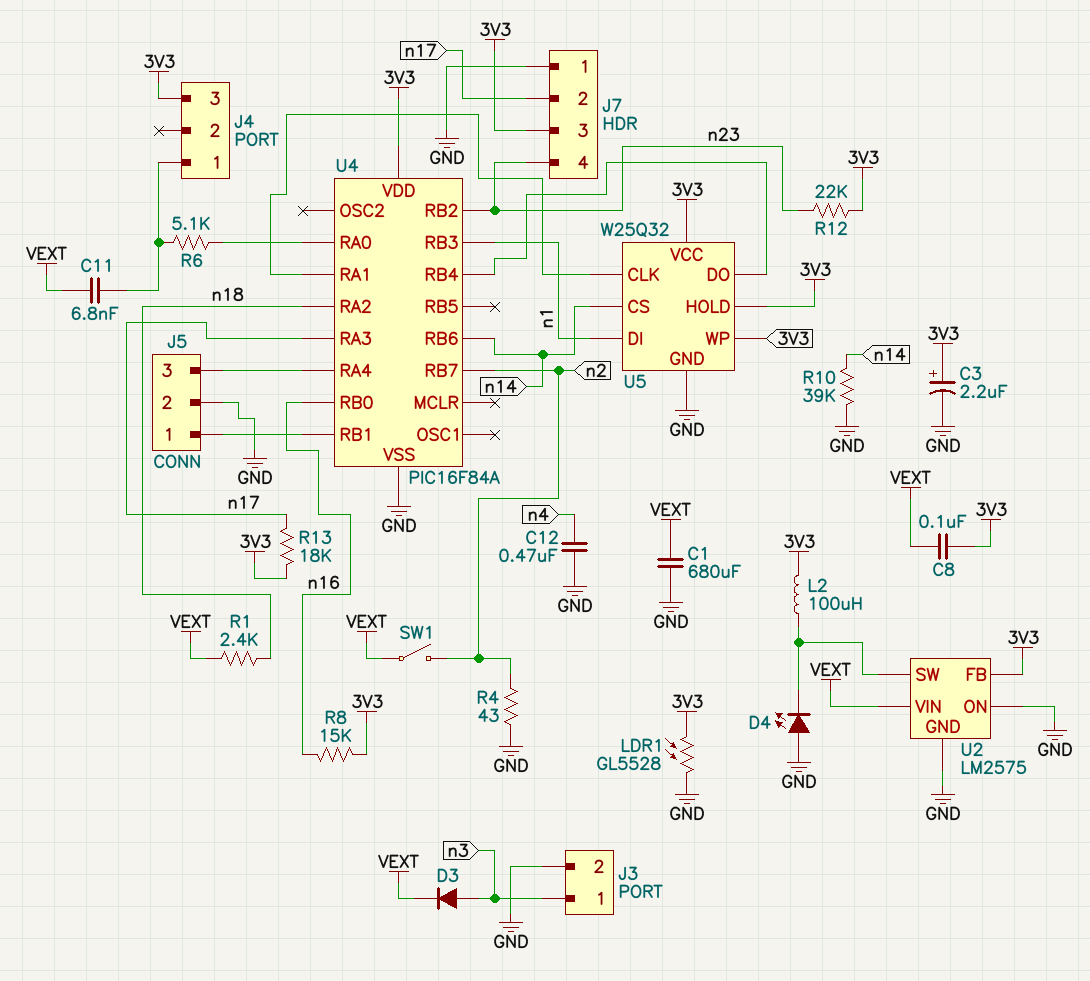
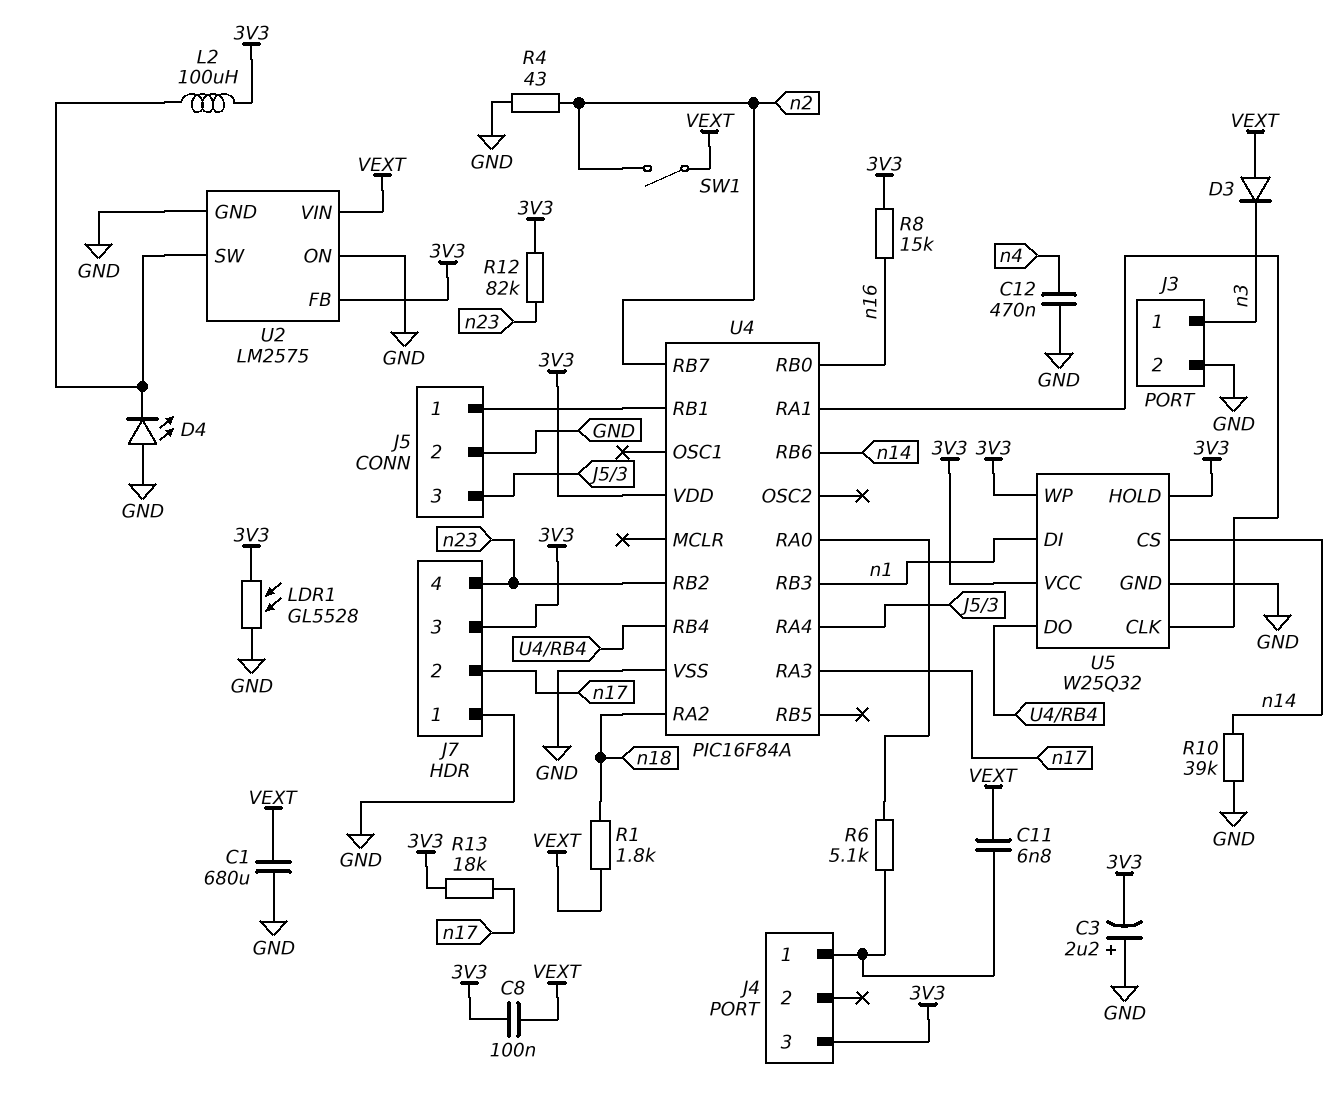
C3: 2.2uF (plus 3V3, minus GND) -> 2.2uF (plus GND, minus 3V3)
D3: diode (A n3, K VEXT) -> diode (A VEXT, K n3)
R1: 2.4k (VEXT, n18) -> 1.8k (VEXT, n18)
R12: 22k (3V3, n23) -> 82k (3V3, n23)

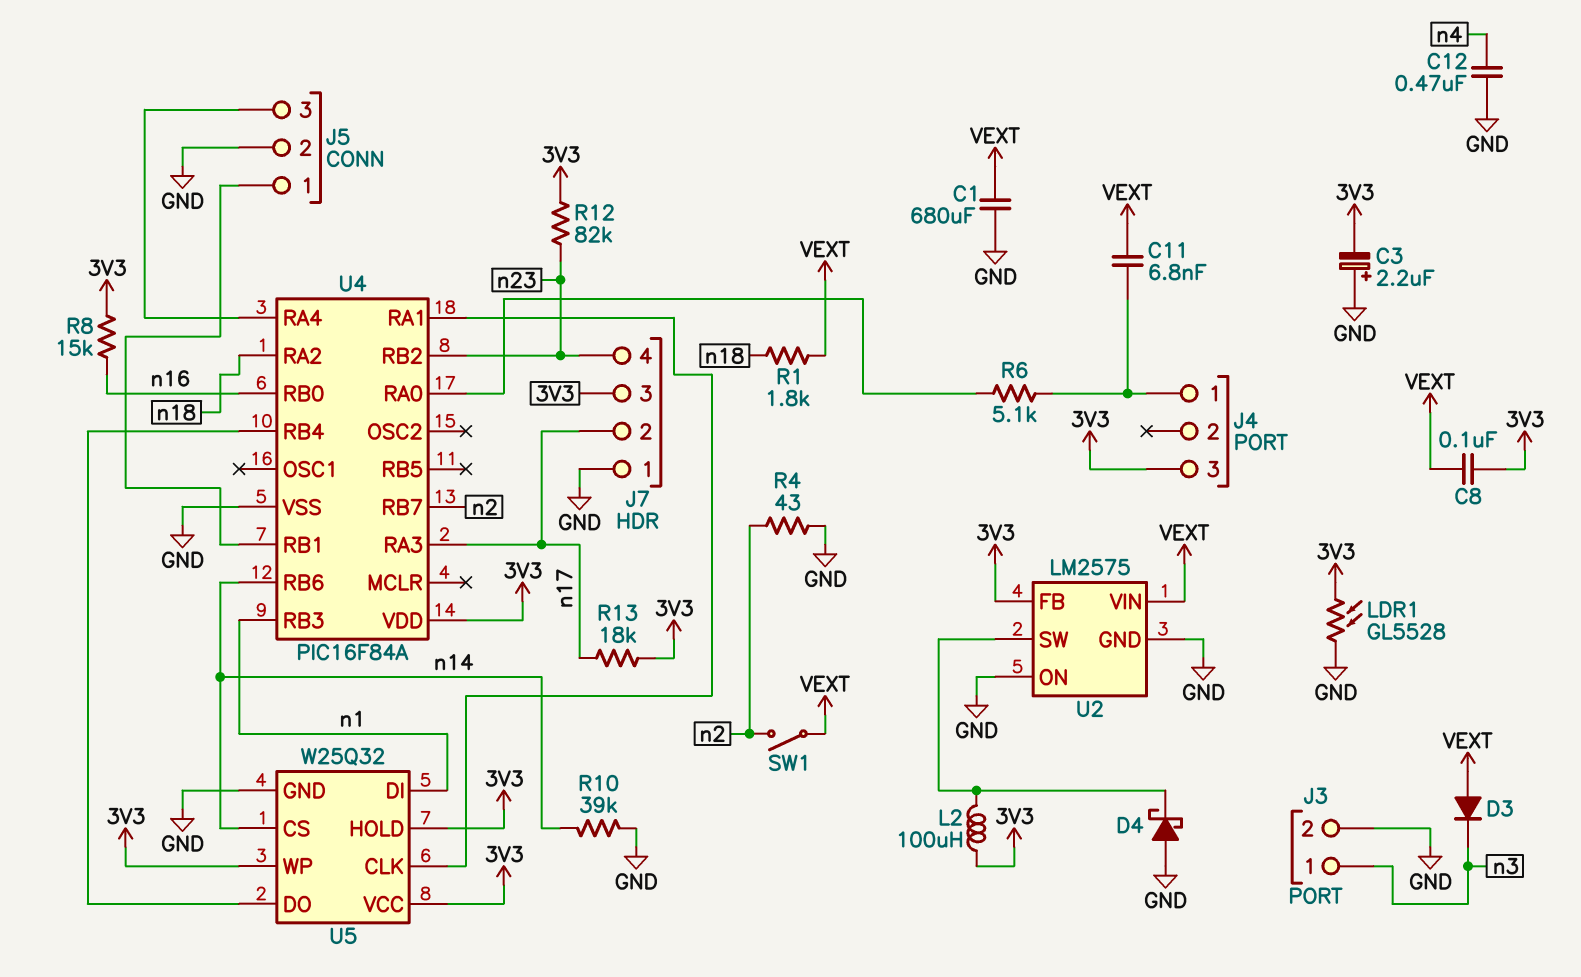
D4: LED (A GND, K U2/SW) -> schottky (A GND, K U2/SW)

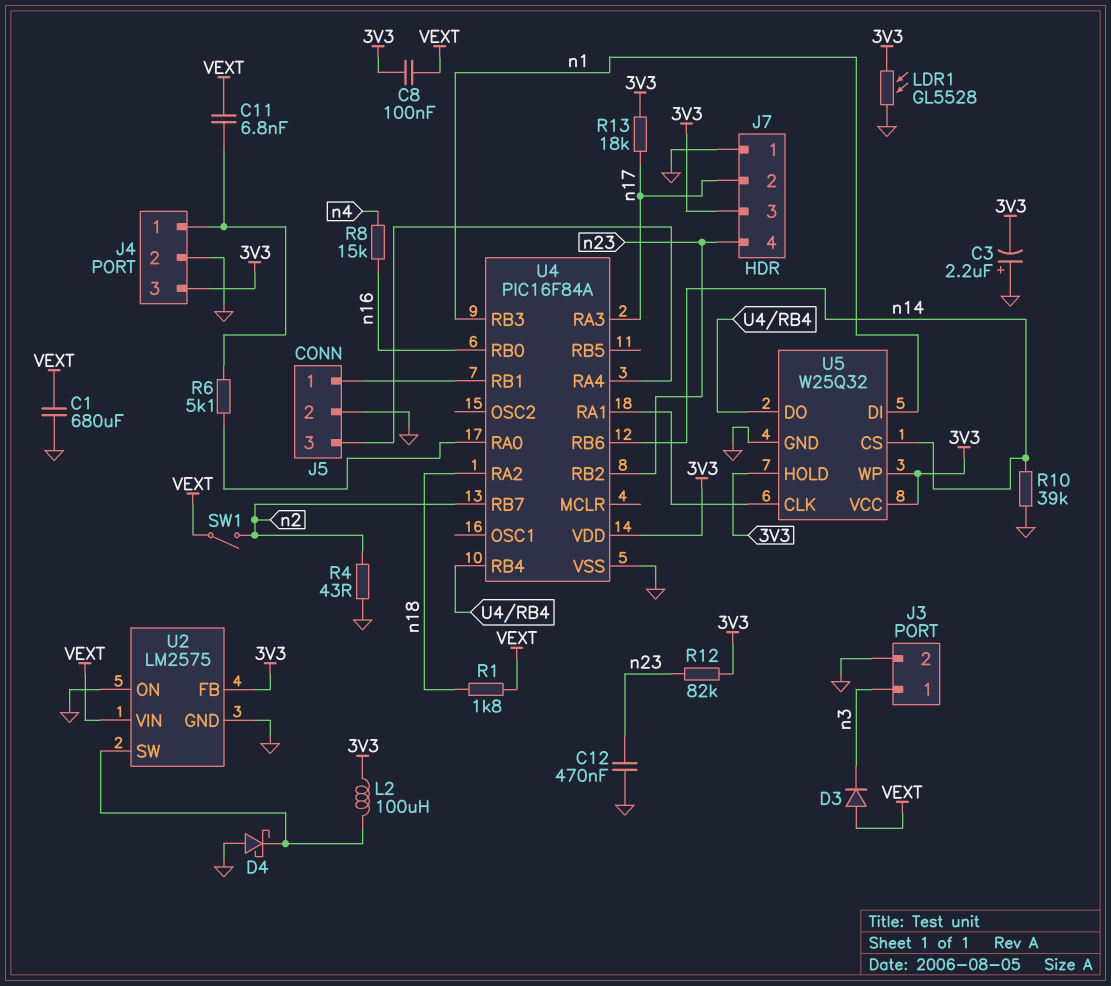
C12: 470nF (GND, n4) -> 470nF (GND, n23)
J4 pin 2: none -> GND
R8: 15k (3V3, n16) -> 15k (n4, n16)

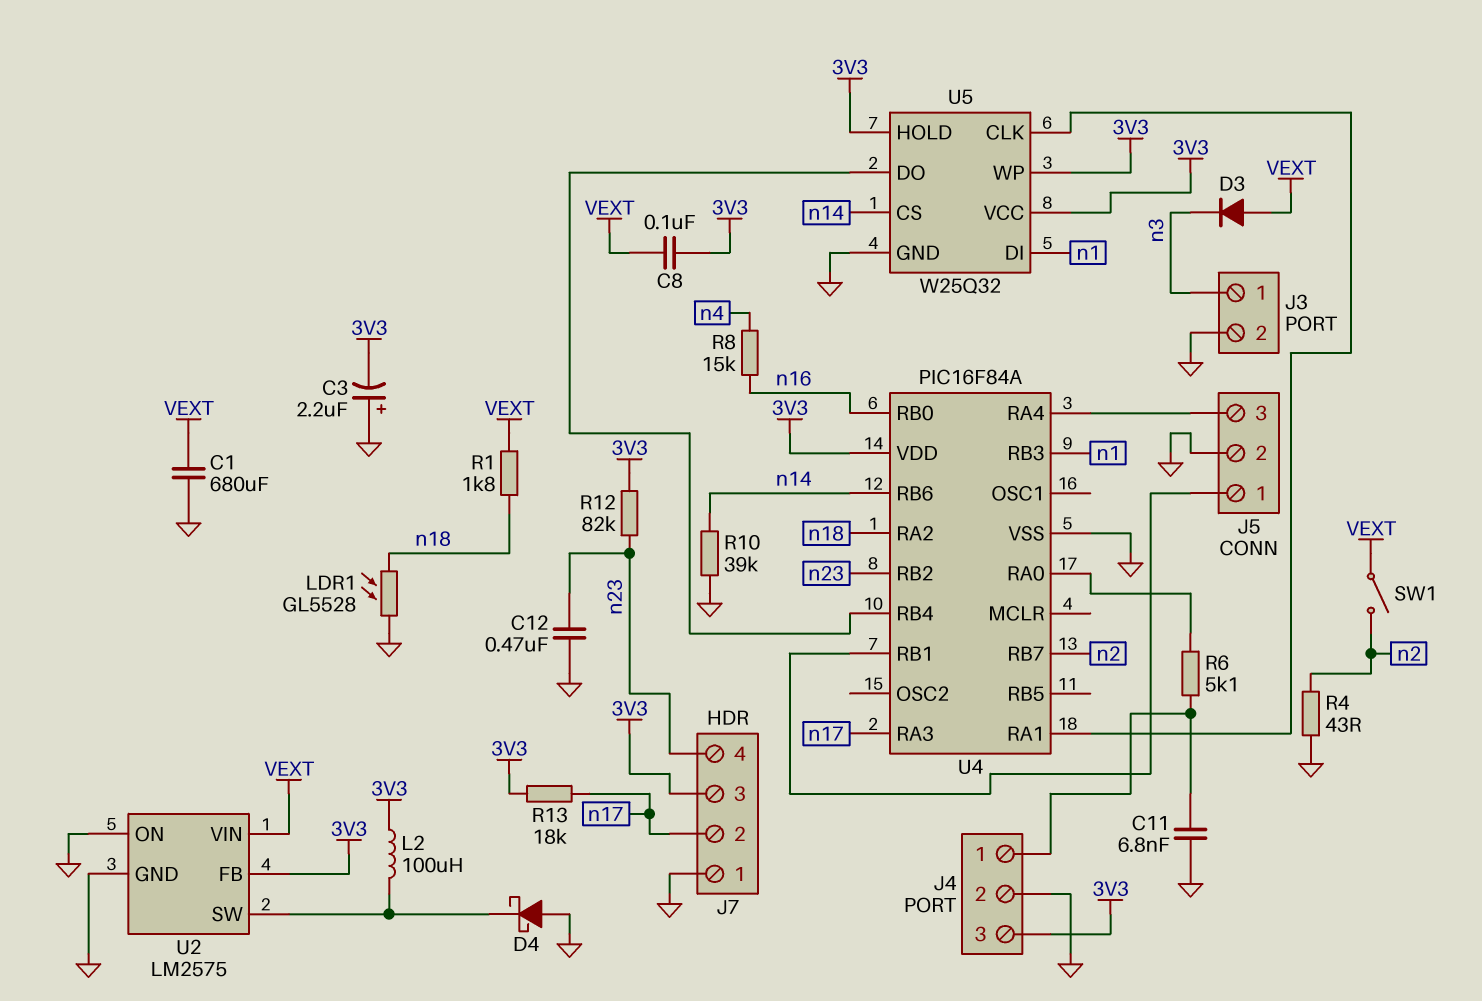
C11: 6.8nF (J4/1, VEXT) -> 6.8nF (GND, J4/1)
LDR1: GL5528 (3V3, GND) -> GL5528 (GND, n18)

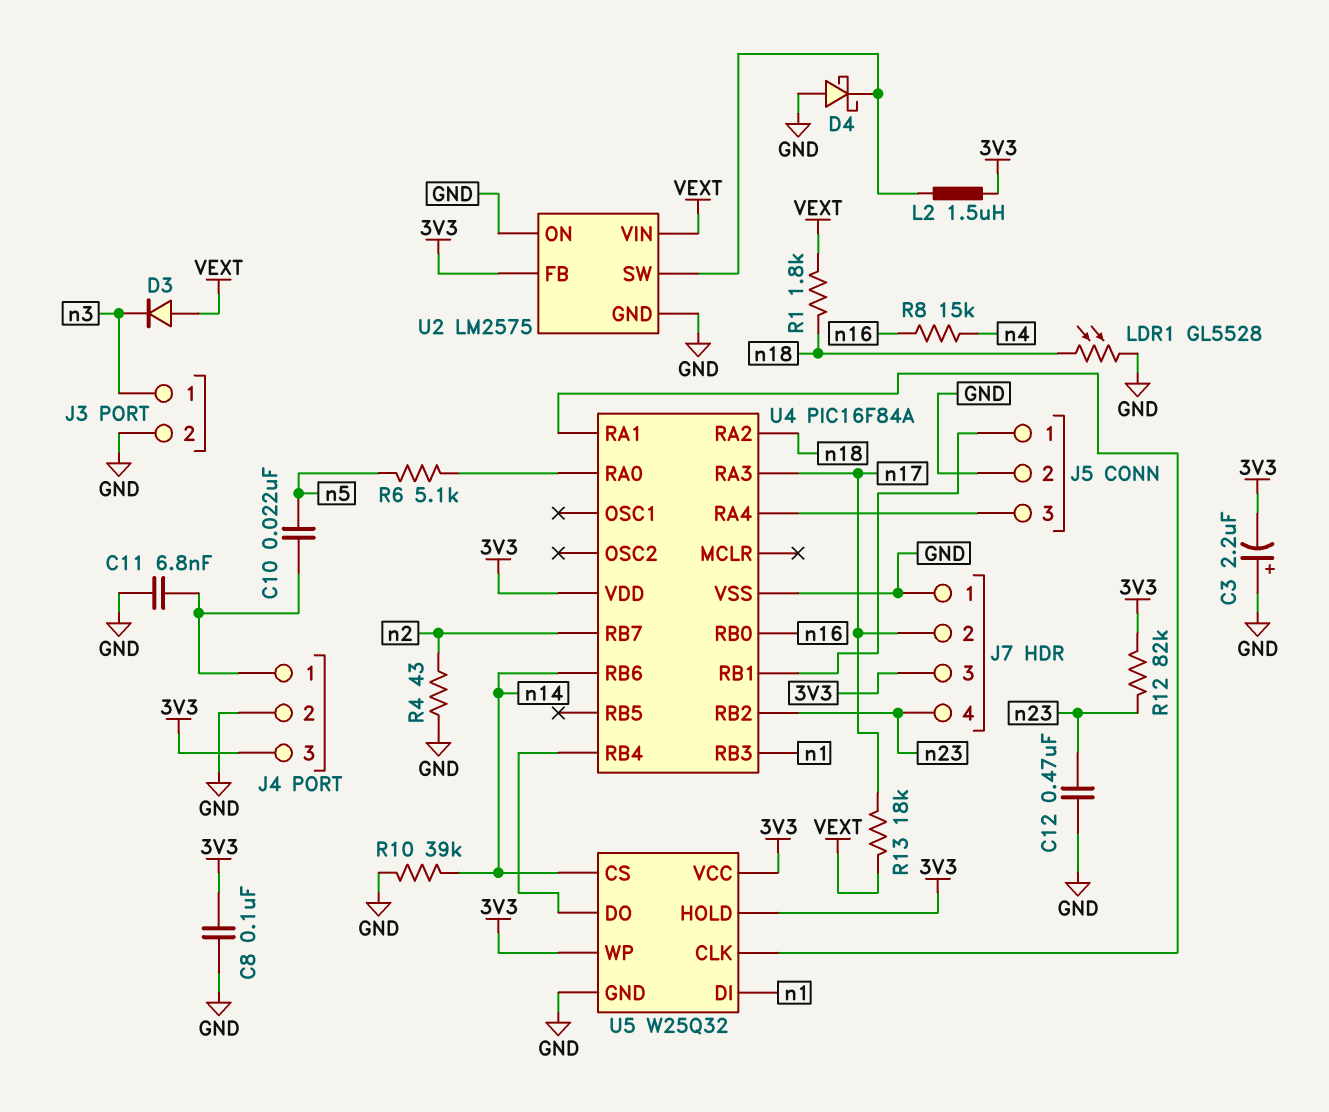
C1: 680uF (GND, VEXT) -> none
C8: 100nF (3V3, VEXT) -> 100nF (3V3, GND)
C10: none -> 22nF (J4/1, n5)
L2: 100uH (3V3, U2/SW) -> 1.5uH (3V3, U2/SW)
R6: 5.1k (J4/1, U4/RA0) -> 5.1k (U4/RA0, n5)
R13: 18k (3V3, n17) -> 18k (VEXT, n17)
SW1: switch (VEXT, n2) -> none

